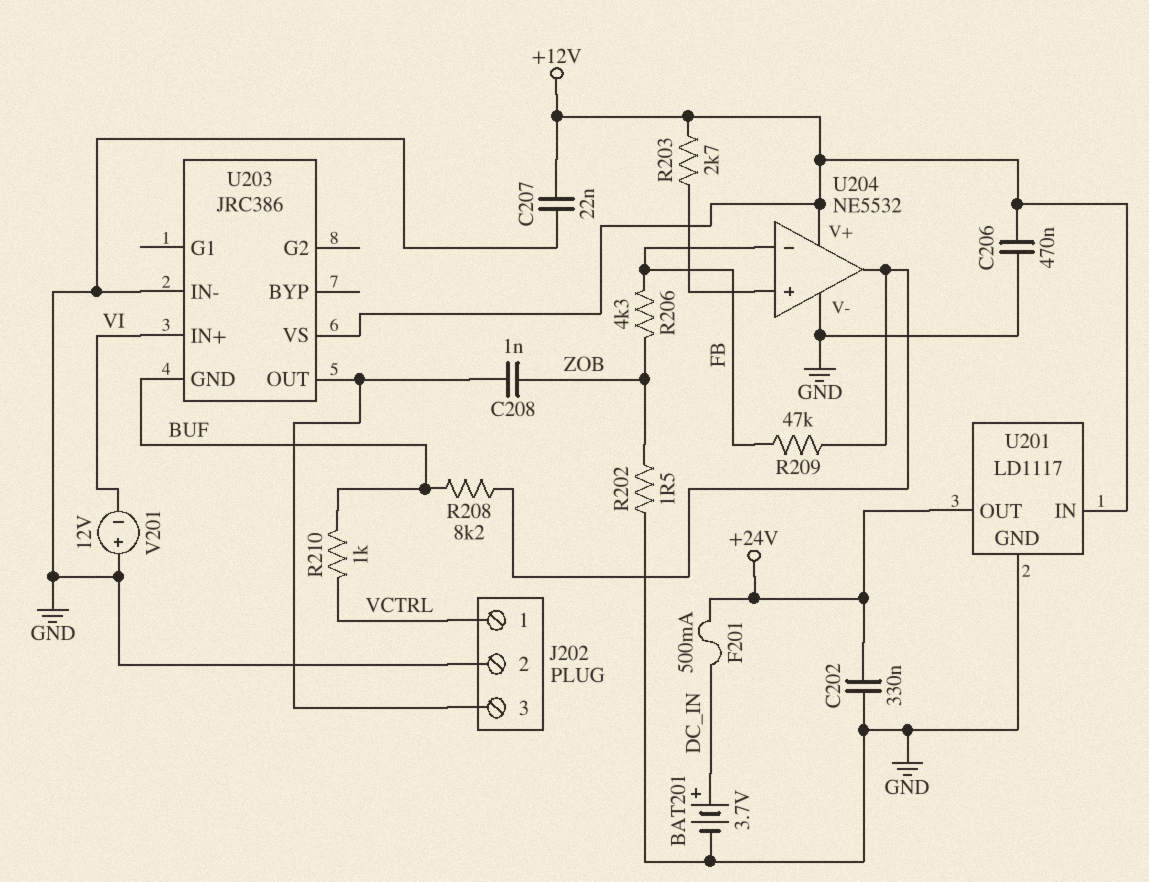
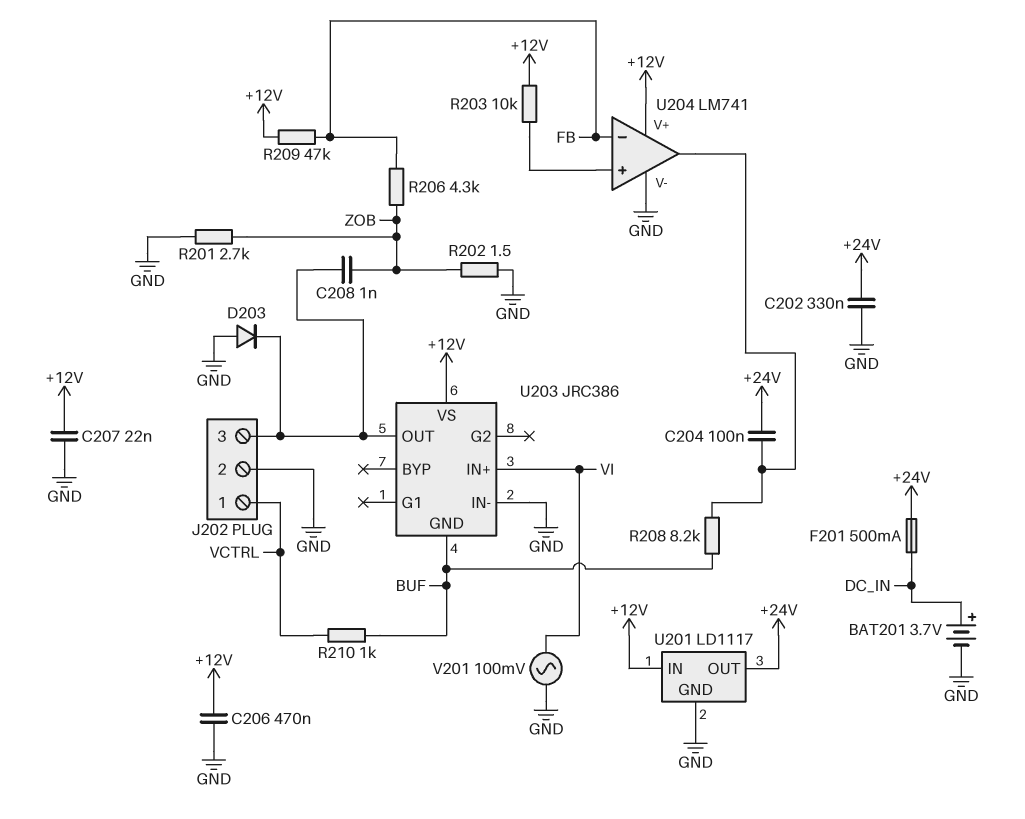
C204: none -> 100nF (+24V, U204/out)
D203: none -> diode (A GND, K J202/3)
R201: none -> 2.7k (GND, ZOB)
R203: 2.7k (+12V, U204/in+) -> 10k (+12V, U204/in+)
R209: 47k (FB, U204/out) -> 47k (+12V, FB)
U204: NE5532 -> LM741
V201: 12V (plus GND, minus VI) -> AC 100mV (GND, VI)

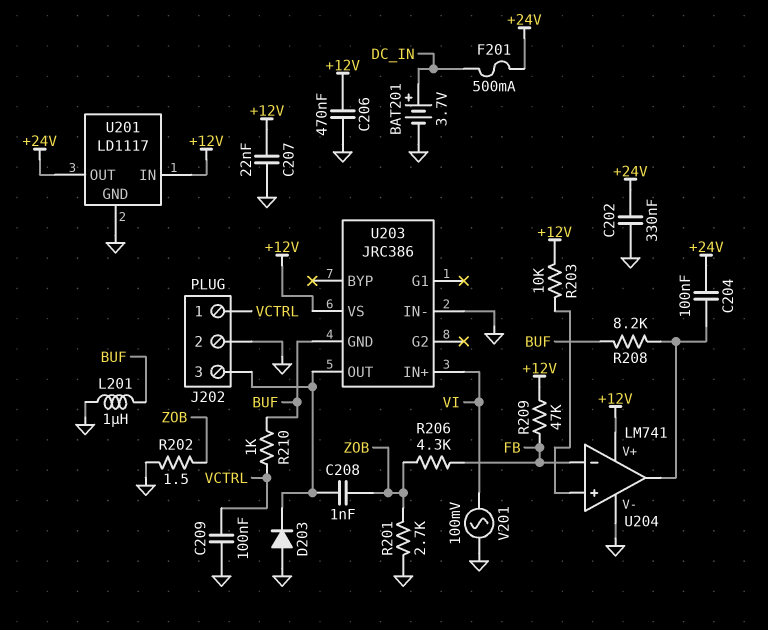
C209: none -> 100nF (GND, VCTRL)
L201: none -> 1uH (BUF, GND)

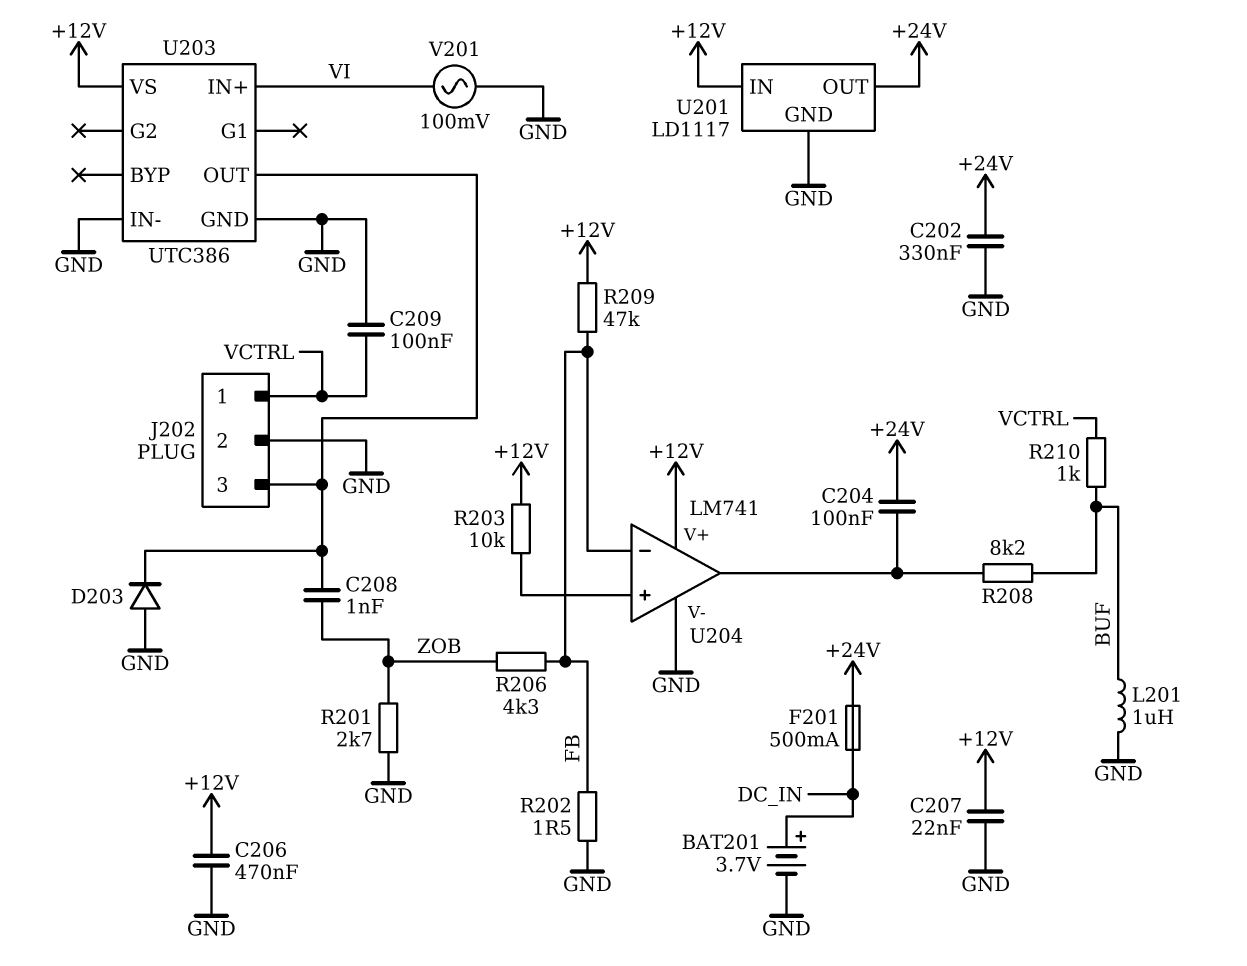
R202: 1.5 (GND, ZOB) -> 1.5 (FB, GND)
U203: JRC386 -> UTC386
U203 pin GND: BUF -> GND

